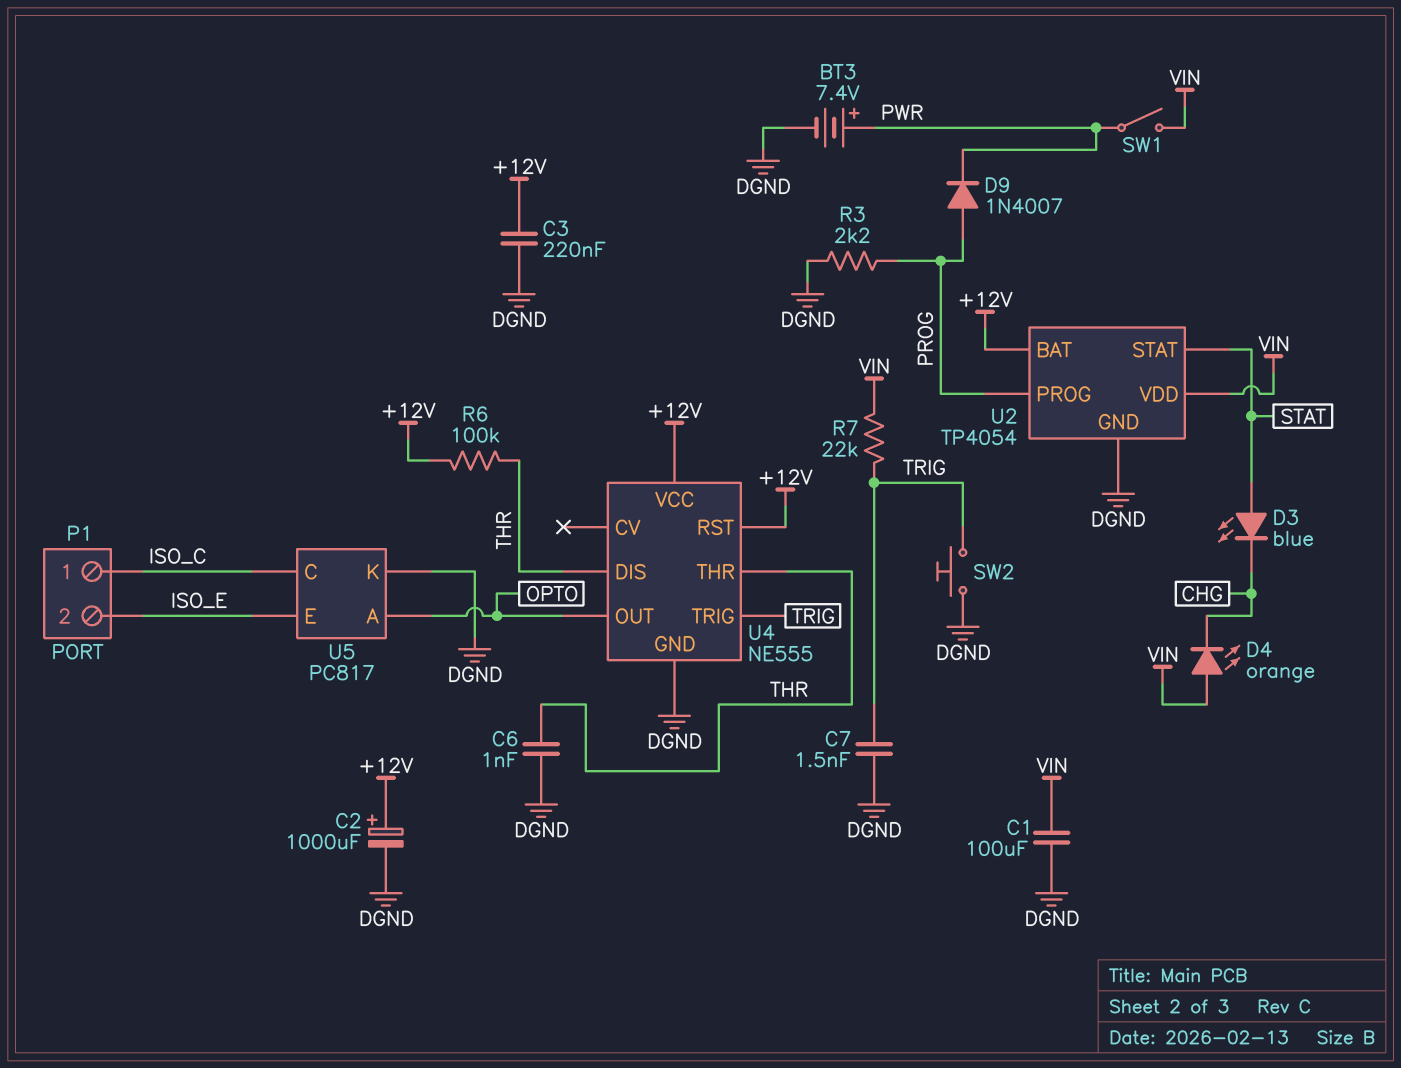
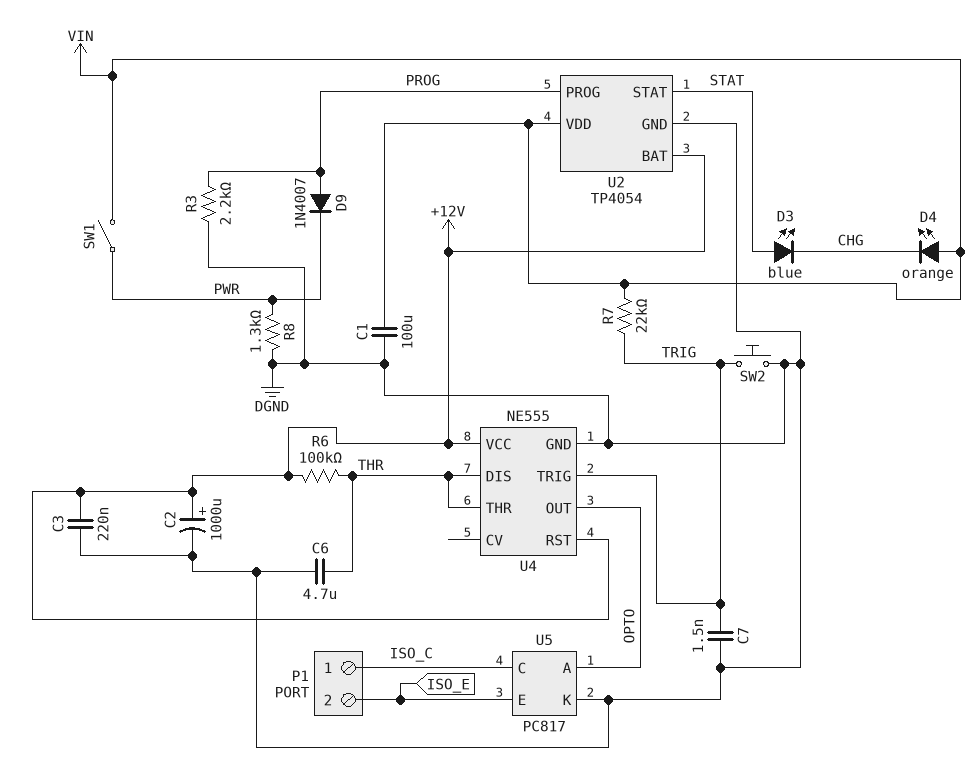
BT3: 7.4V (plus PWR, minus DGND) -> none
C6: 1nF (DGND, THR) -> 4.7uF (DGND, THR)
R8: none -> 1.3k (DGND, PWR)

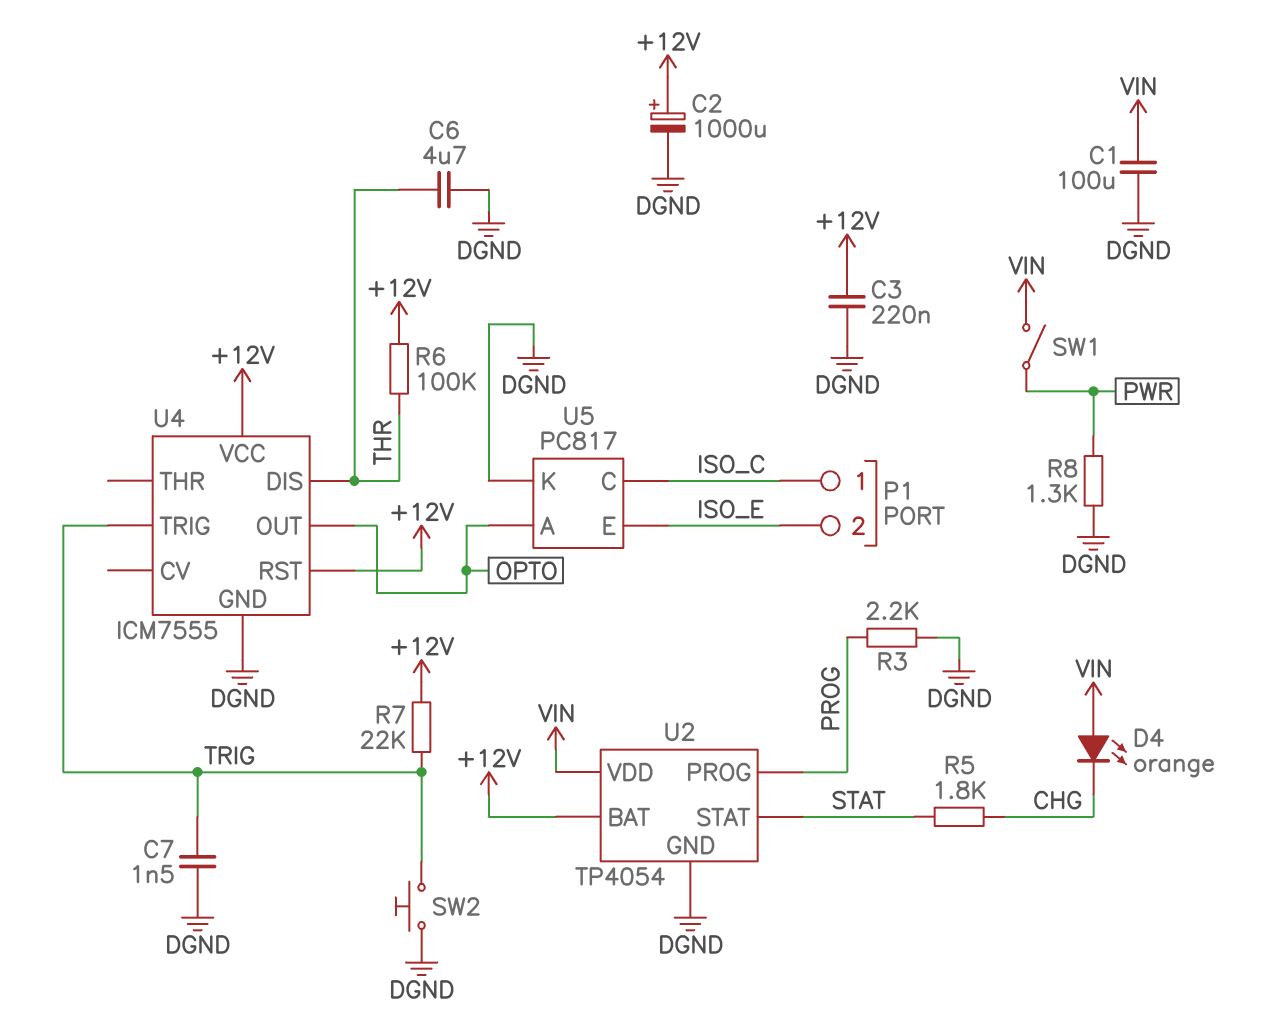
D3: LED blue (A STAT, K CHG) -> none
D9: diode 1N4007 (A PROG, K PWR) -> none
R5: none -> 1.8k (CHG, STAT)
R7: 22k (TRIG, VIN) -> 22k (+12V, TRIG)
U4: NE555 -> ICM7555
U4 pin THR: THR -> none

